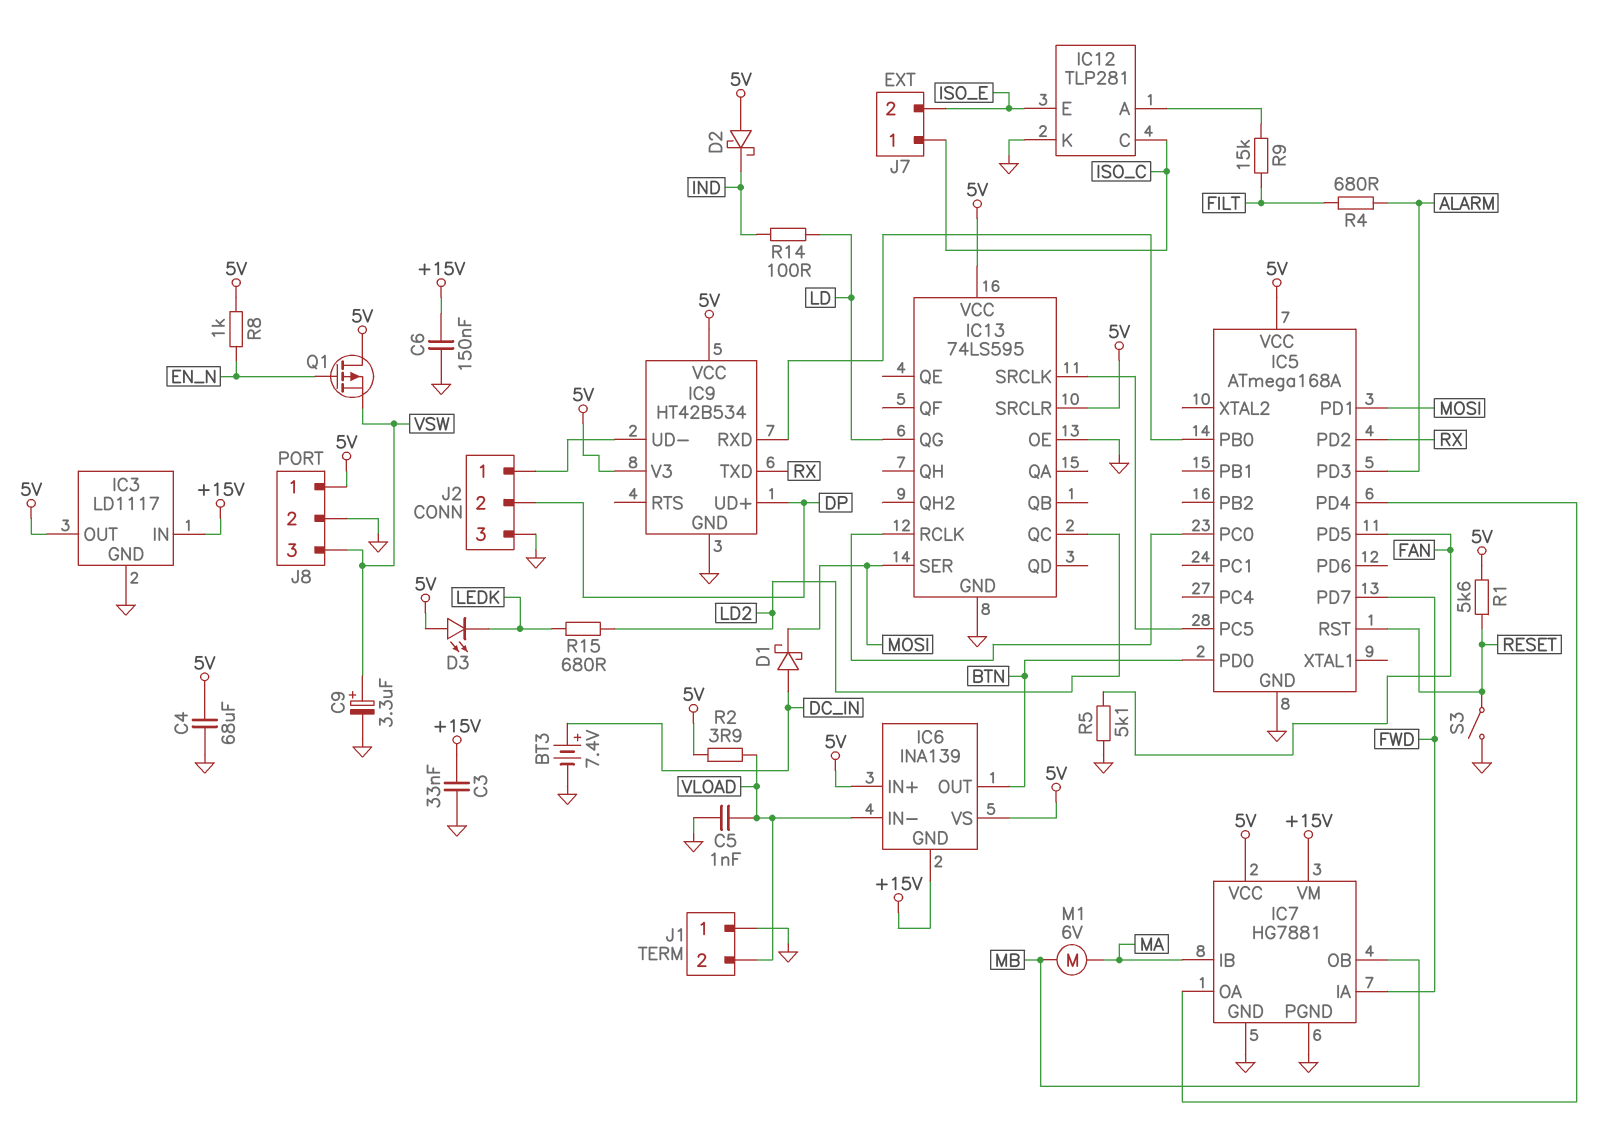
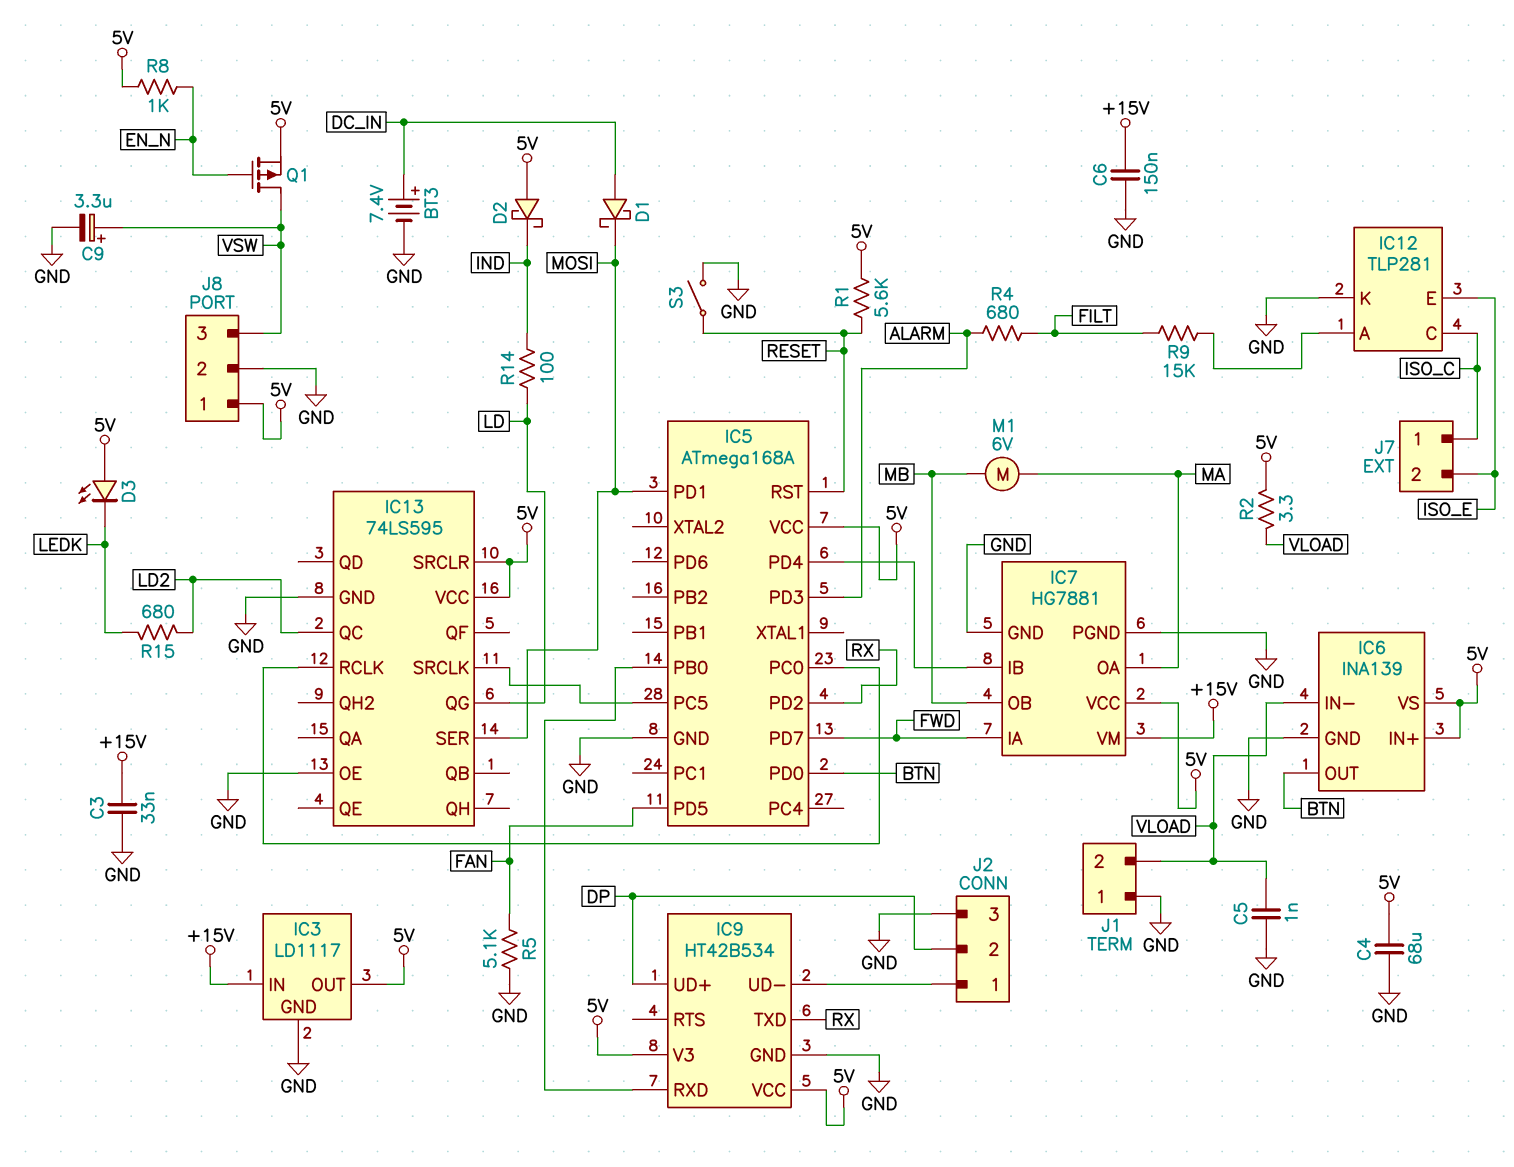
IC6 pin GND: +15V -> GND
IC7 pin IB: MA -> IC5/PD4
IC7 pin OA: IC5/PD4 -> MA
Q1: PMOS (G EN_N, D 5V, S VSW) -> PMOS (G EN_N, D VSW, S 5V)
R2: 3.9 (5V, VLOAD) -> 3.3 (5V, VLOAD)

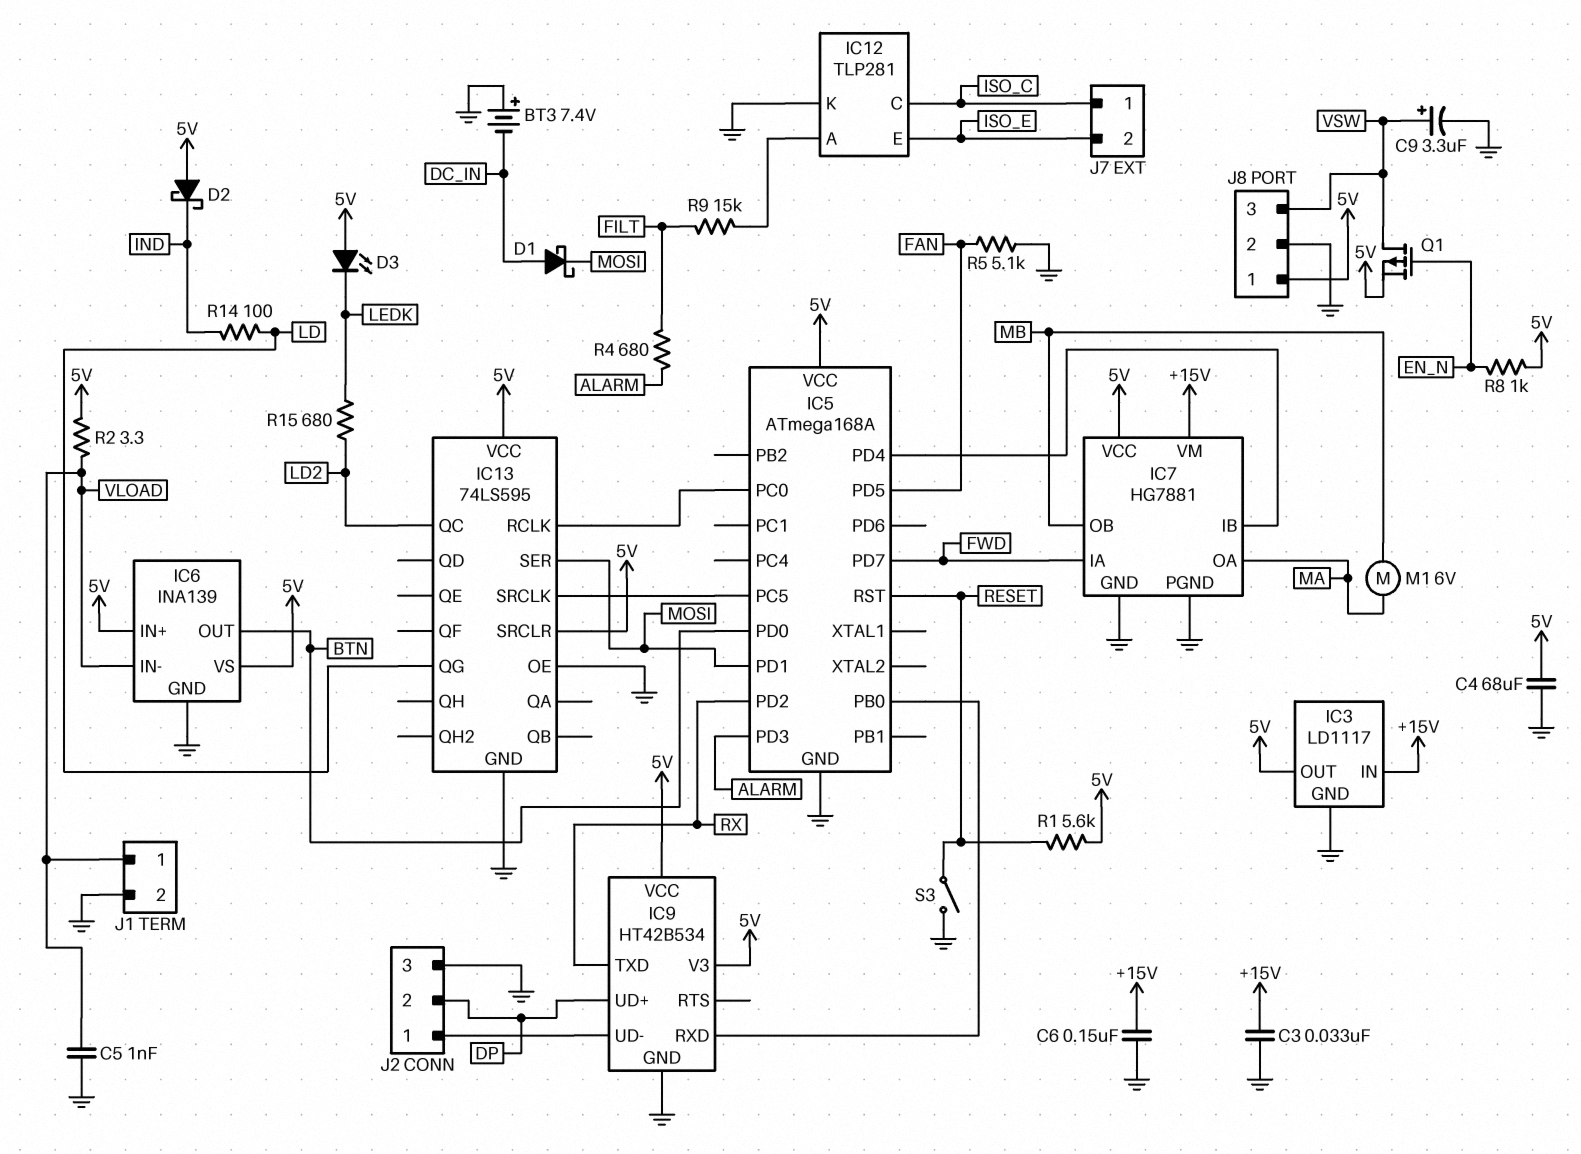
BT3: 7.4V (plus DC_IN, minus GND) -> 7.4V (plus GND, minus DC_IN)
J1 pin 1: GND -> VLOAD
J1 pin 2: VLOAD -> GND

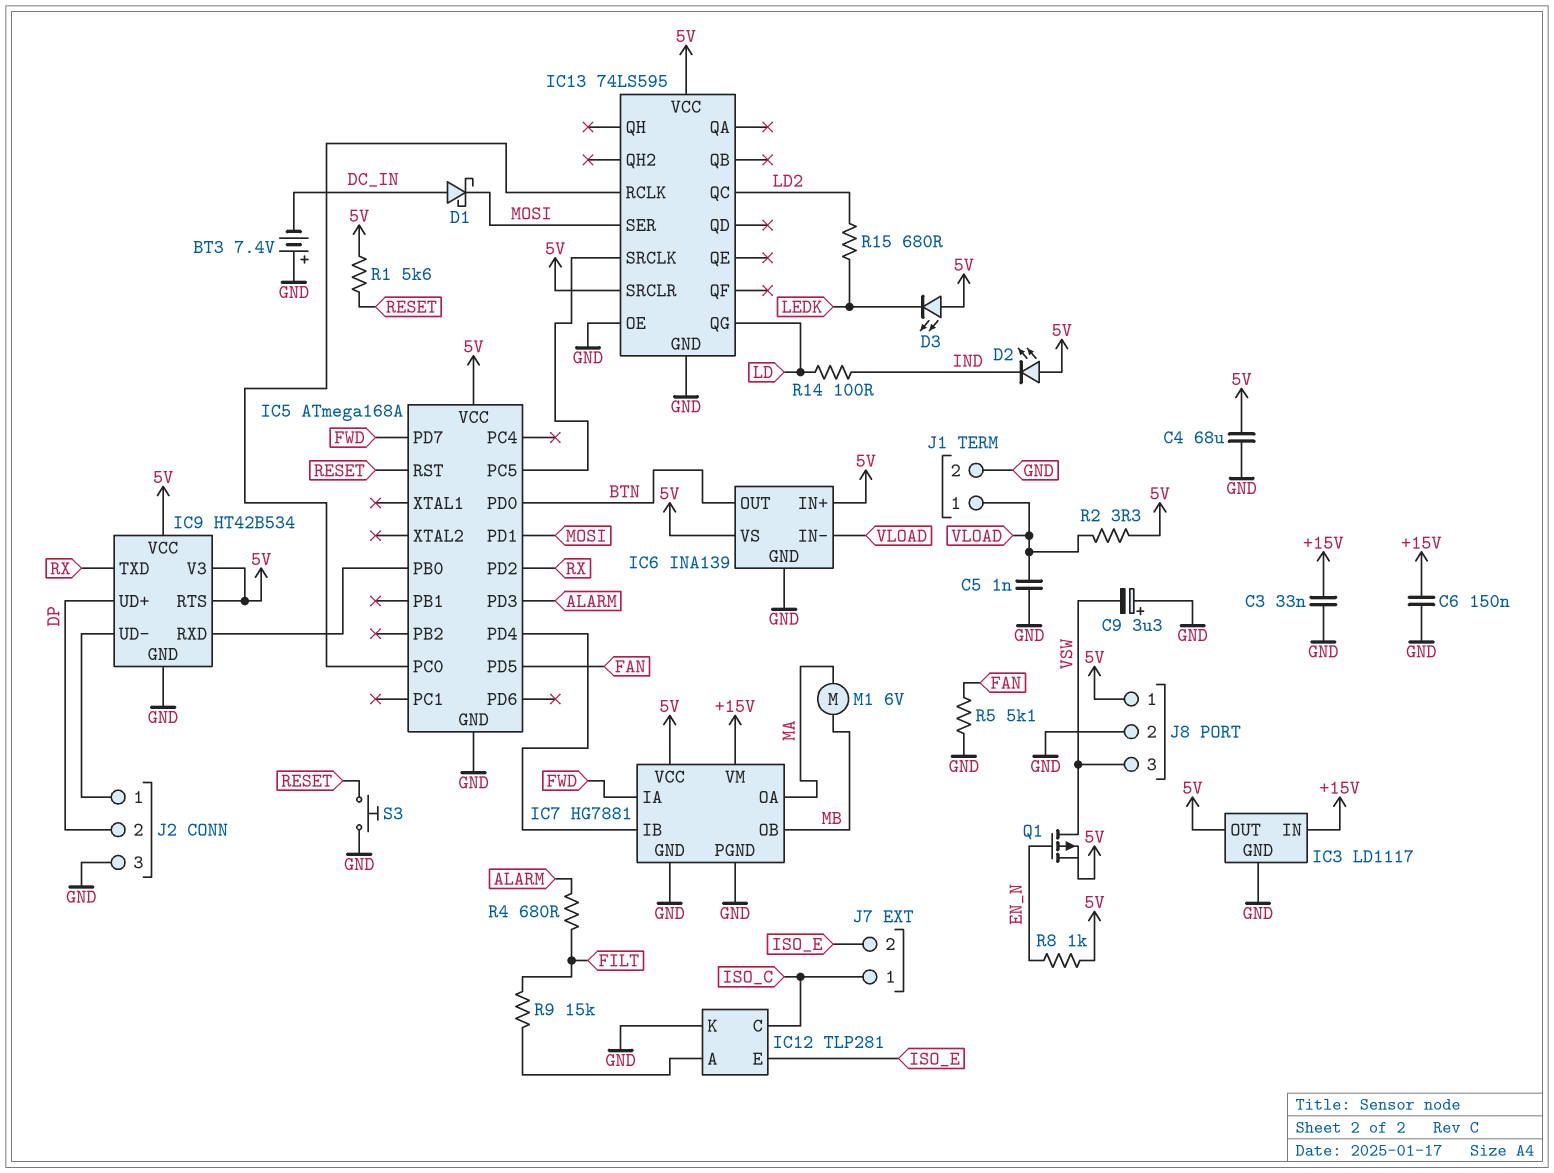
C9: 3.3uF (plus VSW, minus GND) -> 3.3uF (plus GND, minus VSW)
D2: schottky (A 5V, K IND) -> LED (A 5V, K IND)
IC9 pin RTS: none -> 5V
S3: switch (GND, RESET) -> button (GND, RESET)

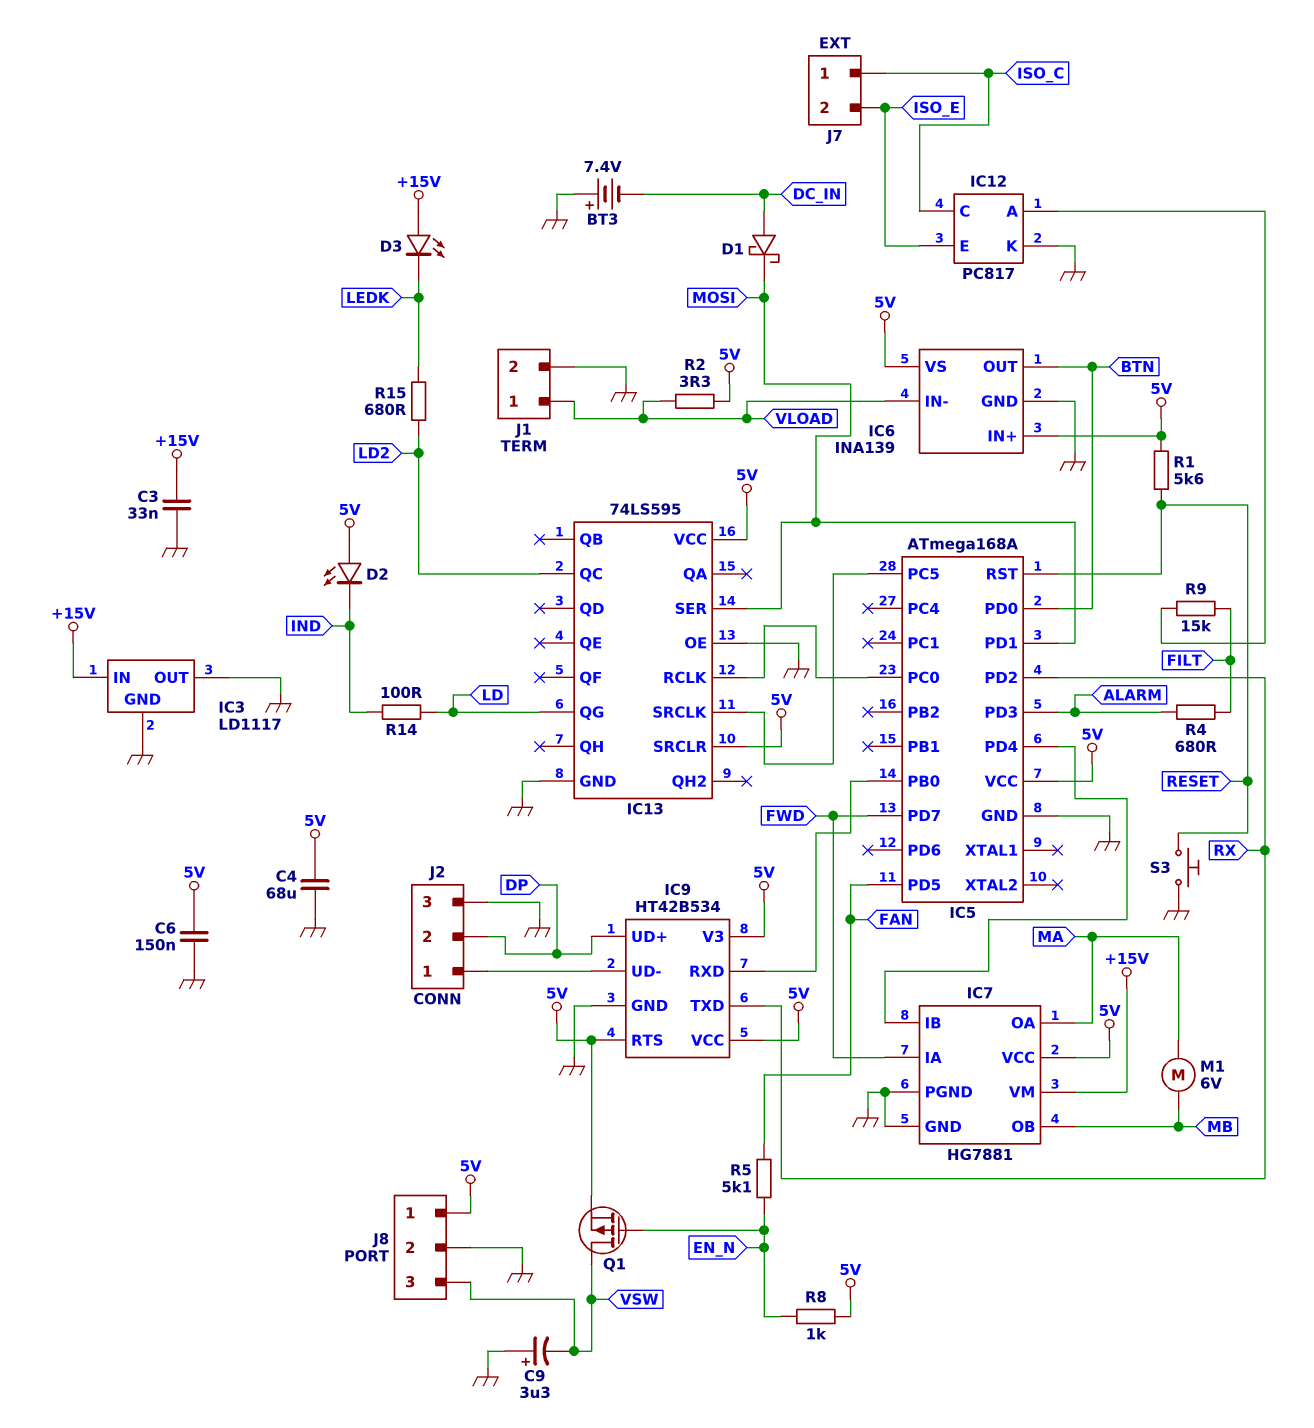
C5: 1nF (GND, VLOAD) -> none
C6: 150nF (+15V, GND) -> 150nF (5V, GND)
D3: LED (A 5V, K LEDK) -> LED (A +15V, K LEDK)
IC3 pin OUT: 5V -> GND
IC12: TLP281 -> PC817
R5: 5.1k (FAN, GND) -> 5.1k (EN_N, FAN)

